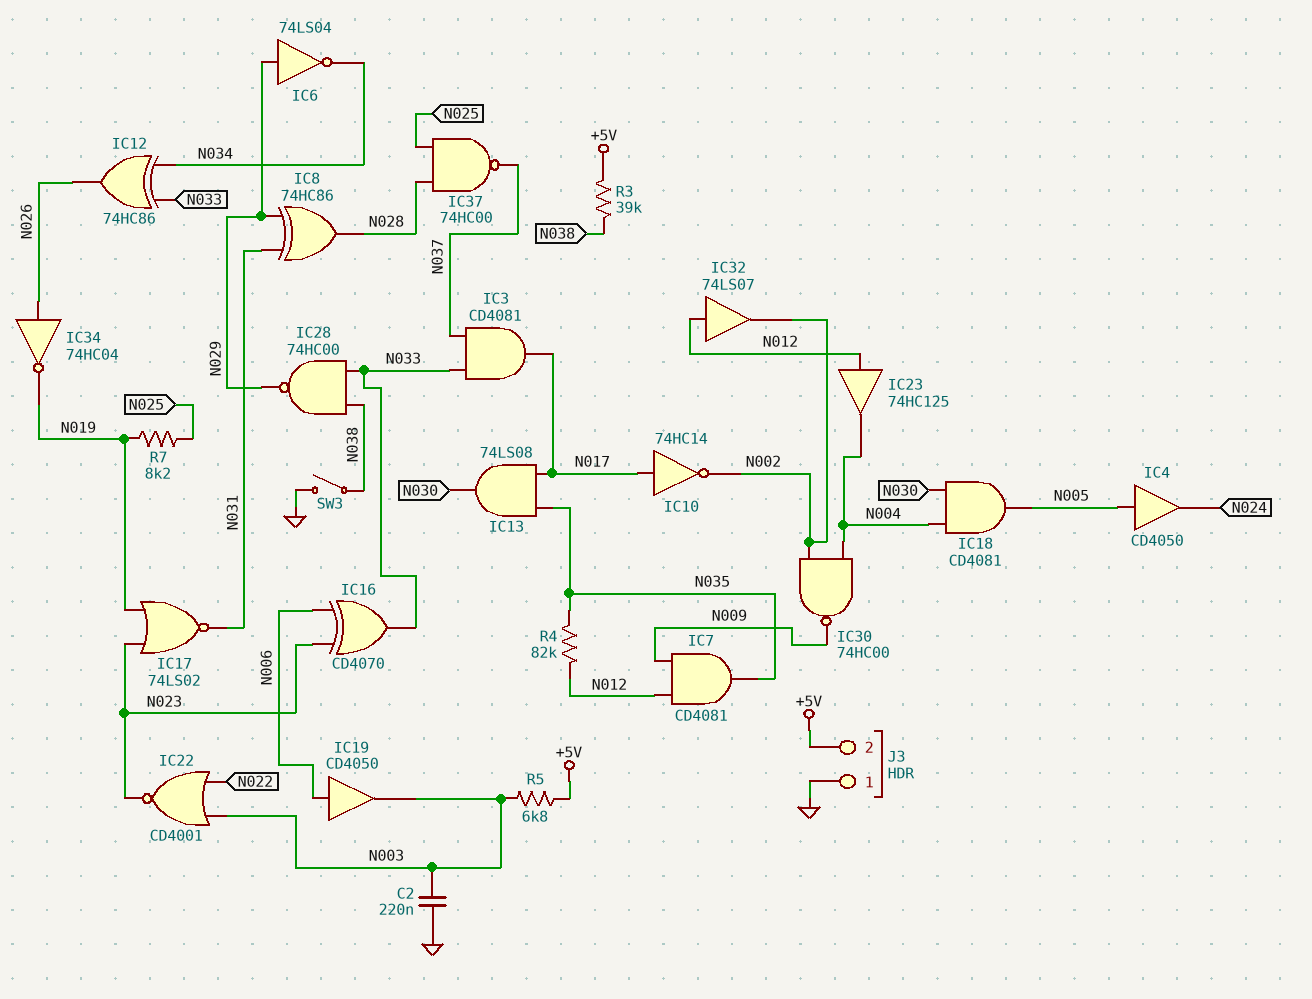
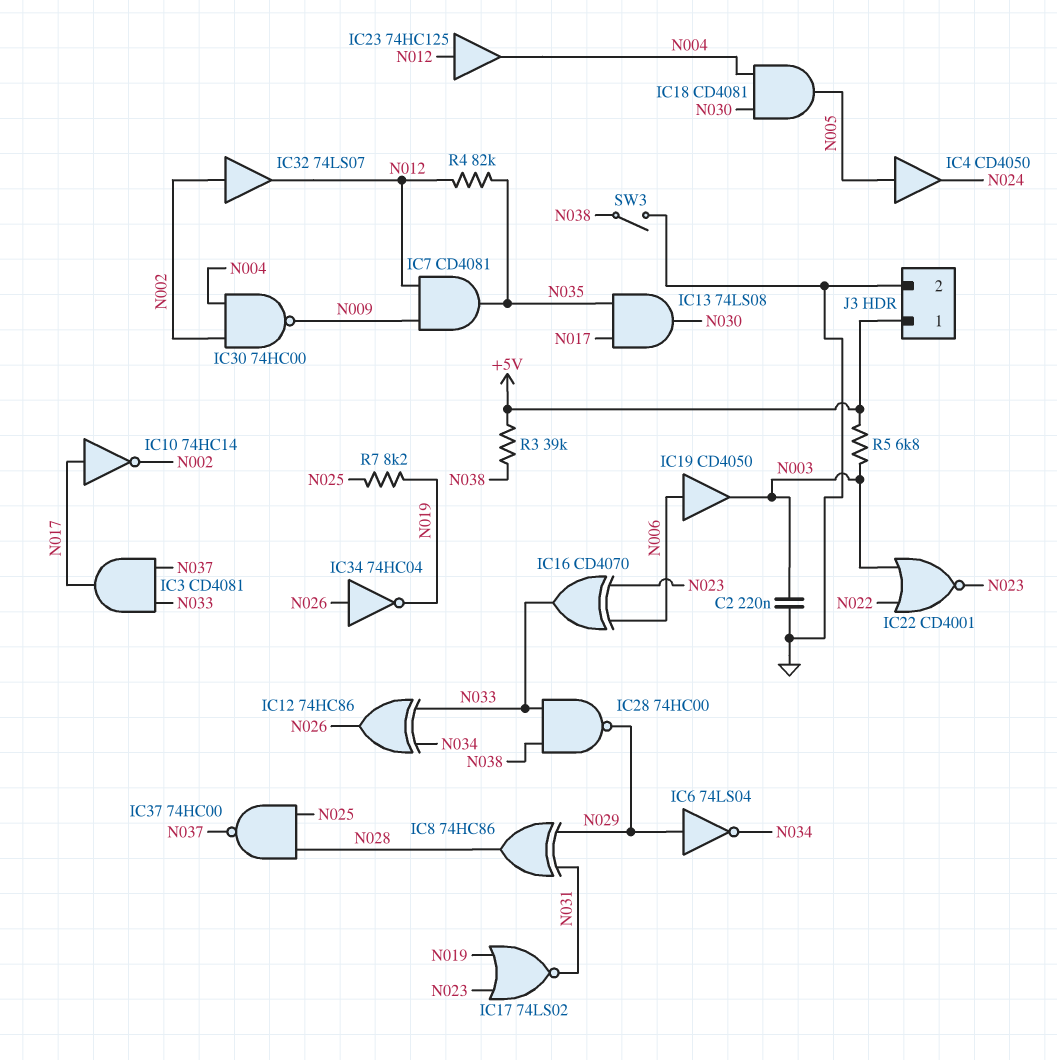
IC32: buffer 74LS07 (in N012, out N002) -> buffer 74LS07 (in N002, out N012)
J3 pin 1: GND -> +5V
J3 pin 2: +5V -> GND

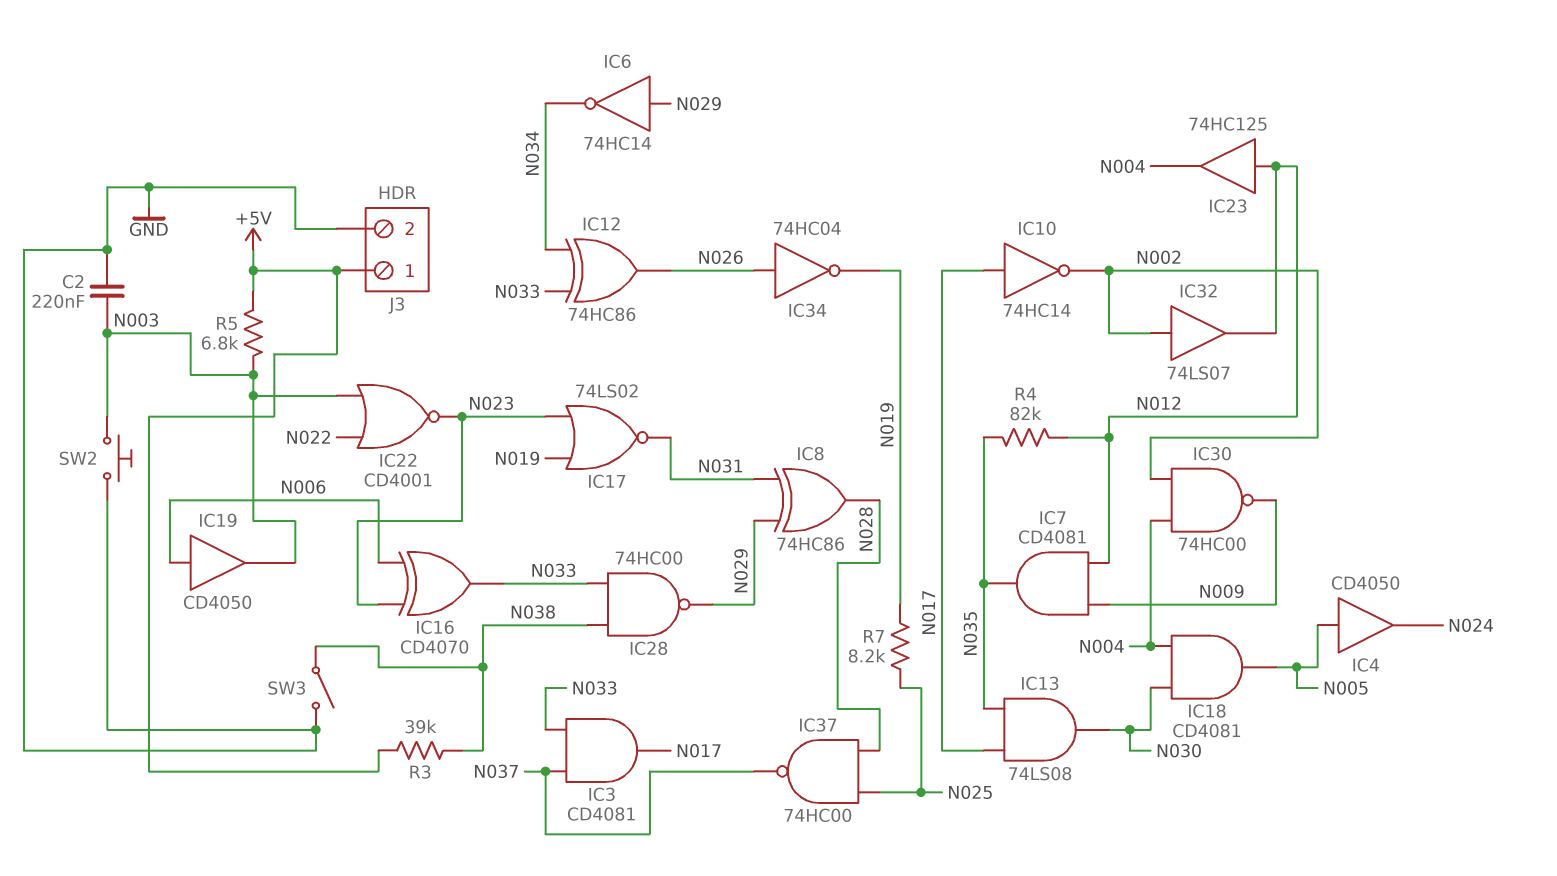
IC6: NOT 74LS04 (in N029, out N034) -> NOT 74HC14 (in N029, out N034)
SW2: none -> button (GND, N003)

